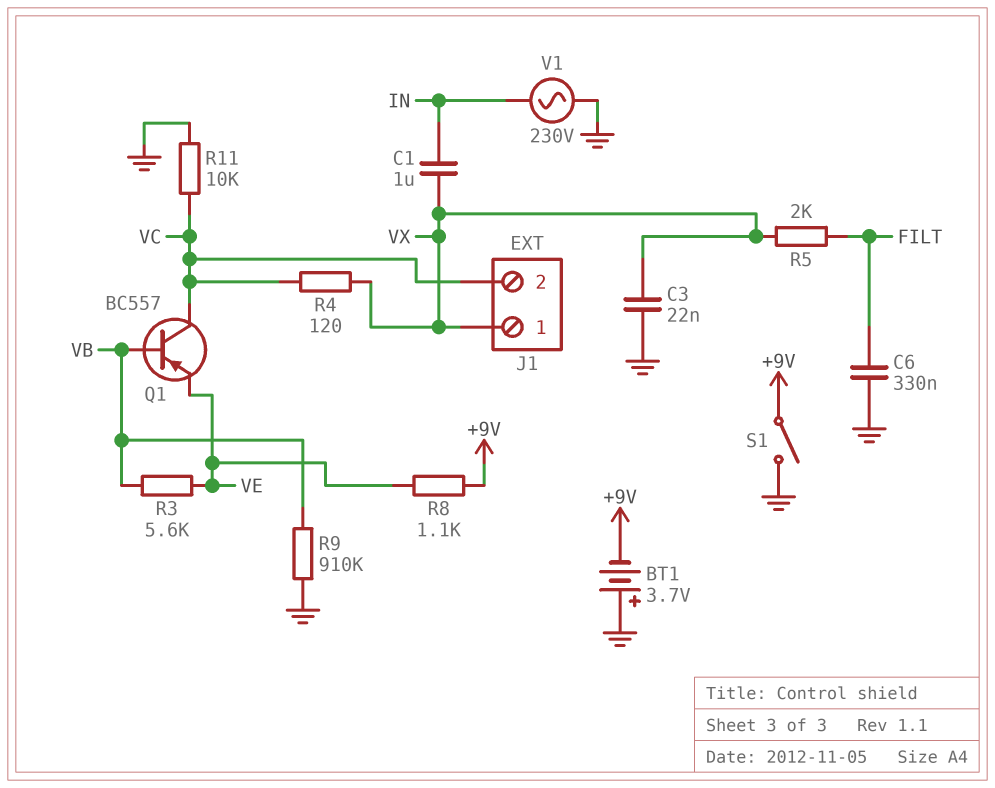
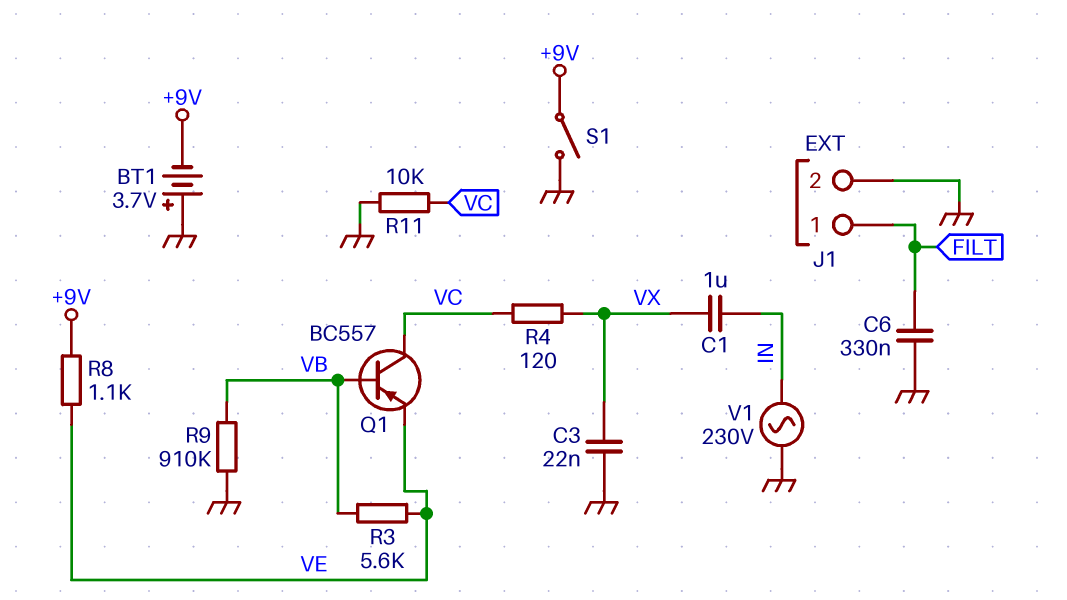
J1 pin 1: VX -> FILT
J1 pin 2: VC -> GND
R5: 2k (FILT, VX) -> none

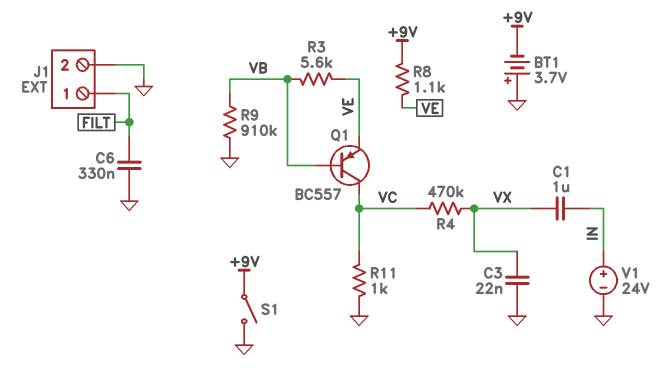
R4: 120 (VC, VX) -> 470k (VC, VX)
R11: 10k (GND, VC) -> 1k (GND, VC)
V1: AC 230V (GND, IN) -> 24V (plus IN, minus GND)

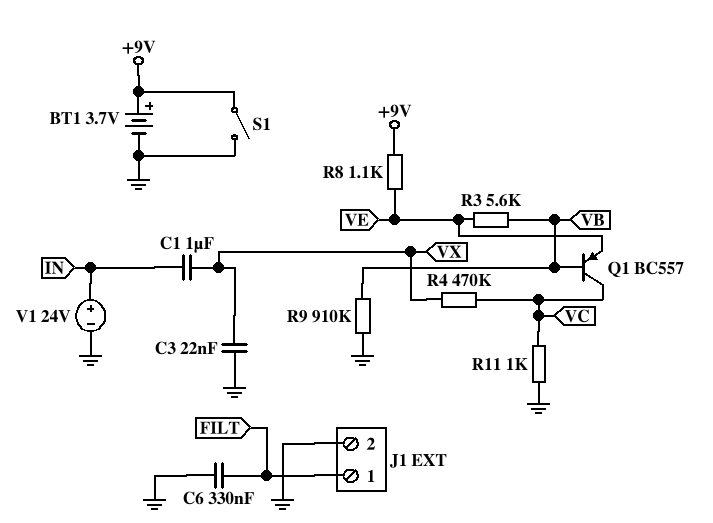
BT1: 3.7V (plus GND, minus +9V) -> 3.7V (plus +9V, minus GND)

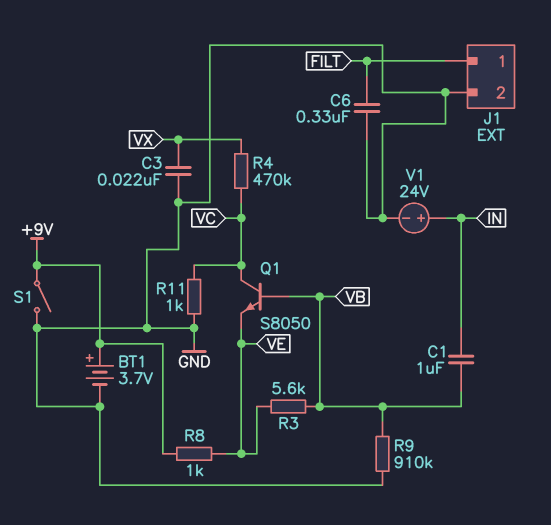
C1: 1uF (IN, VX) -> 1uF (IN, VB)
Q1: PNP BC557 (B VB, C VC, E VE) -> NPN S8050 (B VB, C VC, E VE)
R8: 1.1k (+9V, VE) -> 1k (+9V, VE)

